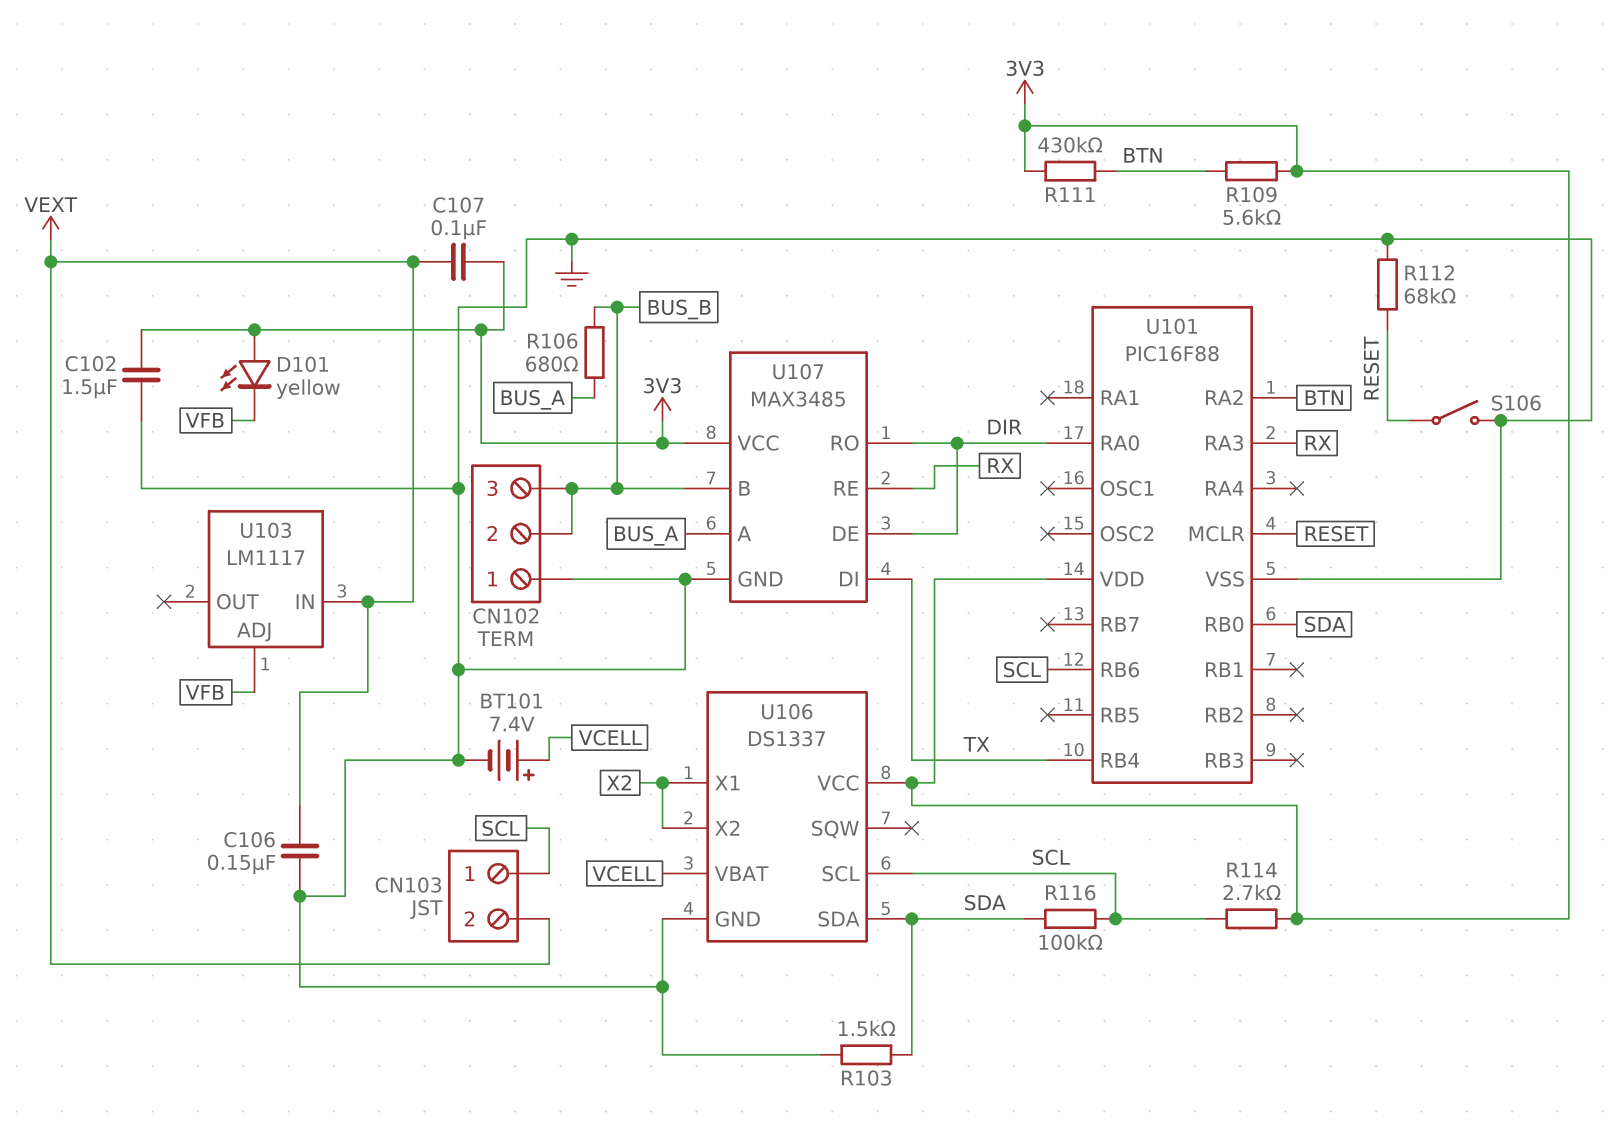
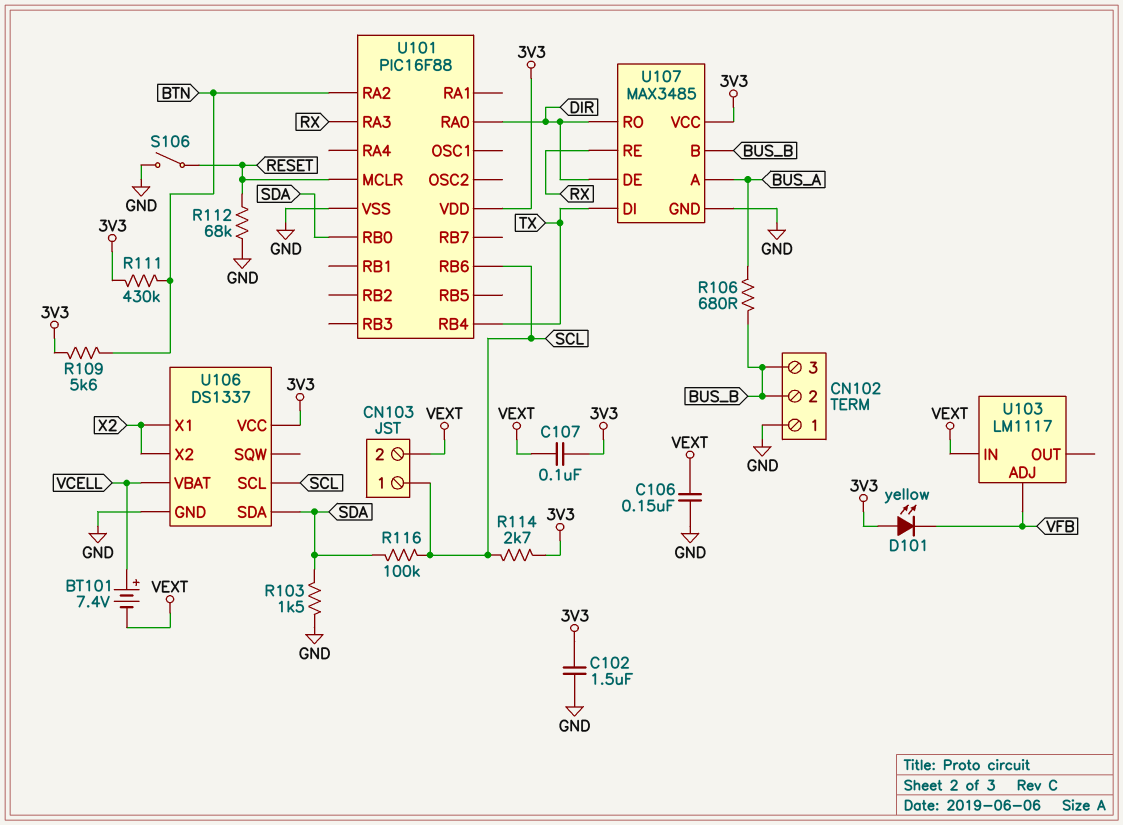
BT101: 7.4V (plus VCELL, minus GND) -> 7.4V (plus VCELL, minus VEXT)

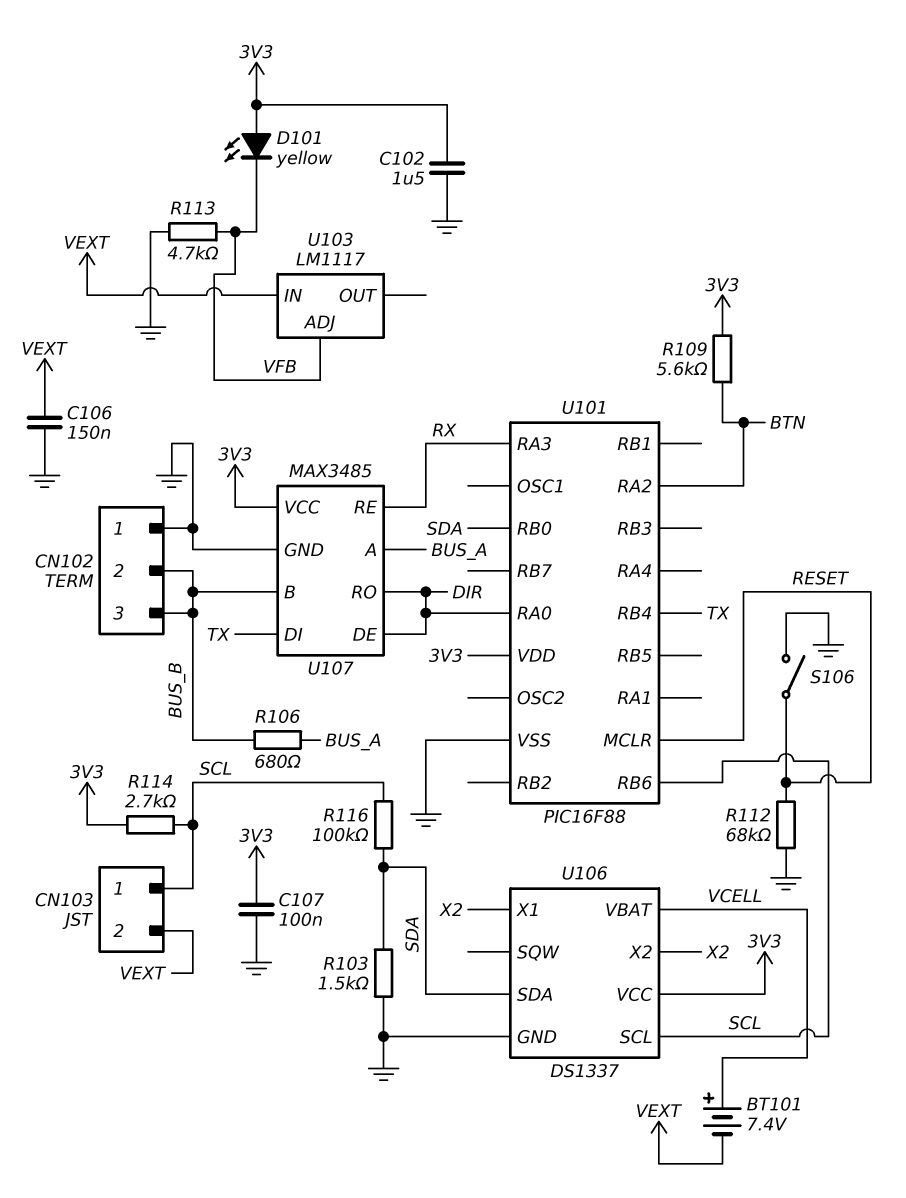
C107: 100nF (3V3, VEXT) -> 100nF (3V3, GND)
R111: 430k (3V3, BTN) -> none
R113: none -> 4.7k (GND, VFB)

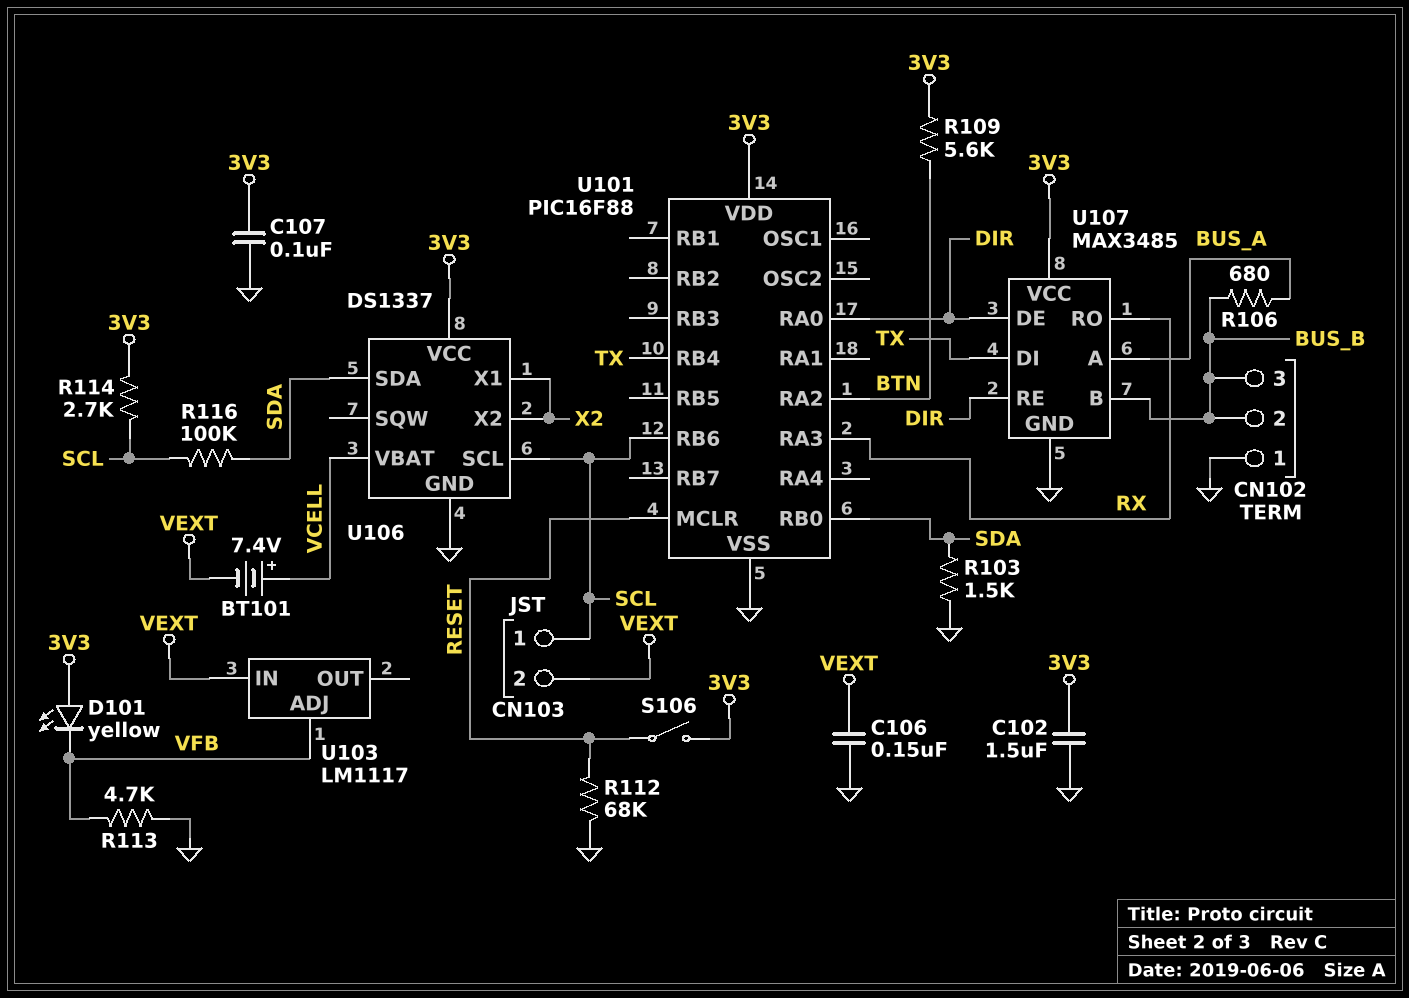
S106: switch (GND, RESET) -> switch (3V3, RESET)
U107 pin RE: RX -> DIR
U107 pin RO: DIR -> RX

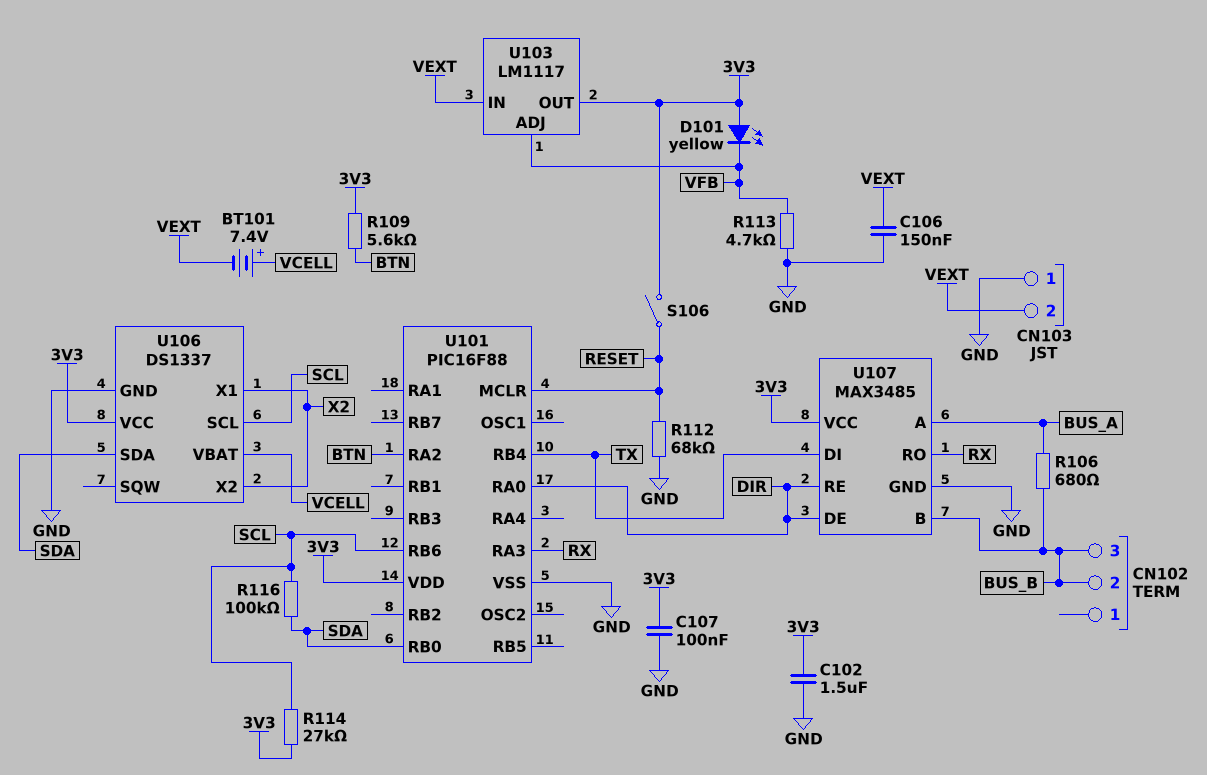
CN102 pin 1: GND -> none
CN103 pin 1: SCL -> GND
R103: 1.5k (GND, SDA) -> none
R114: 2.7k (3V3, SCL) -> 27k (3V3, SCL)
U103 pin OUT: none -> 3V3

